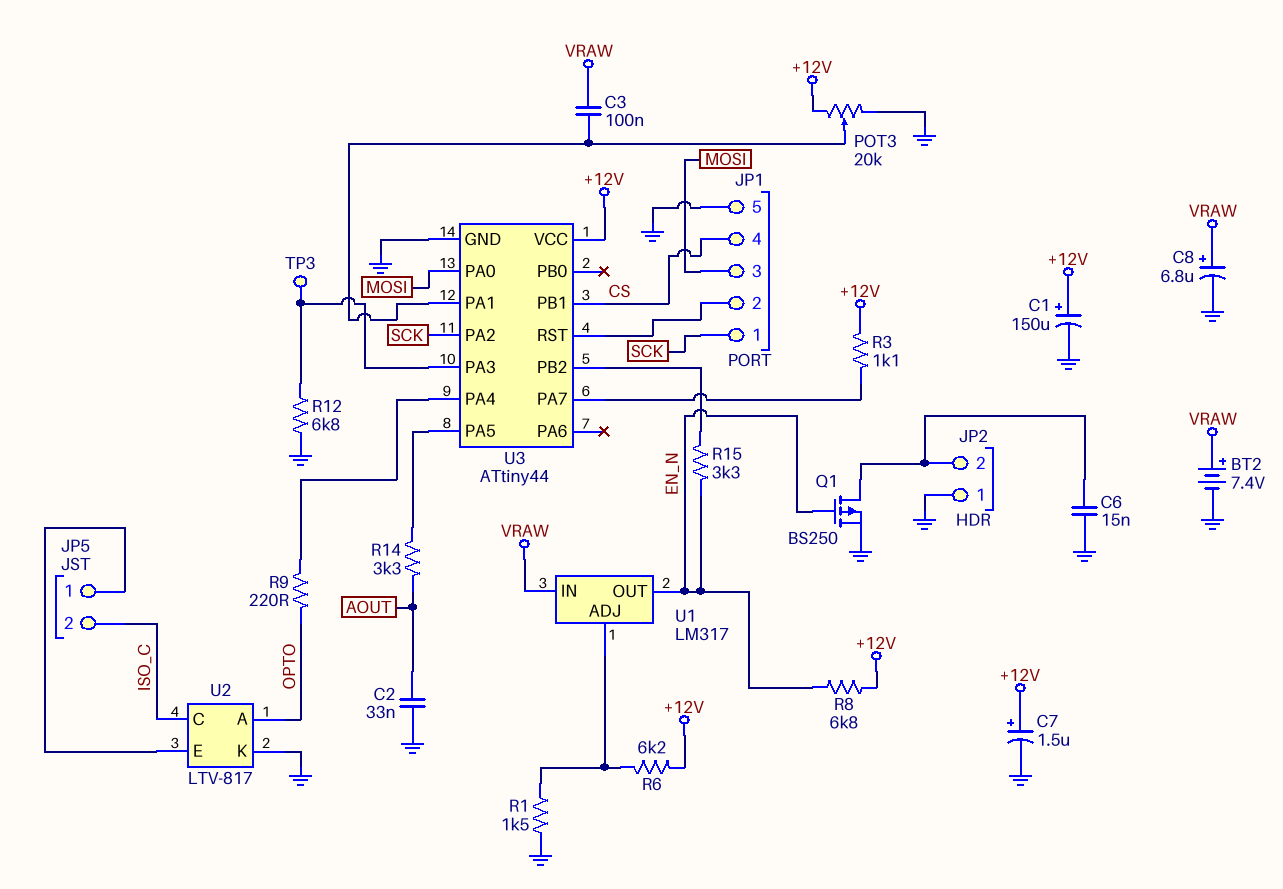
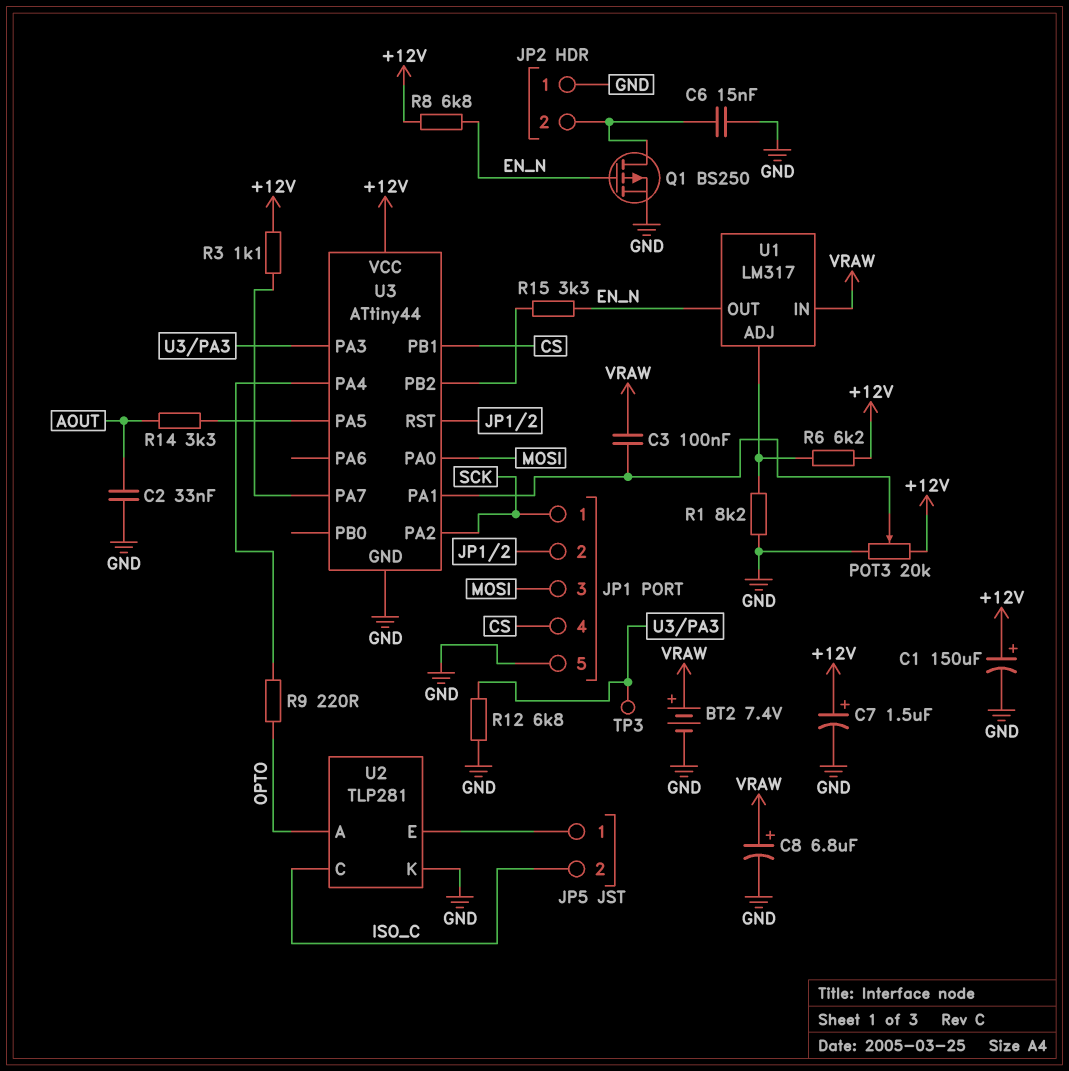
R1: 1.5k (GND, U1/ADJ) -> 8.2k (GND, U1/ADJ)
U2: LTV-817 -> TLP281

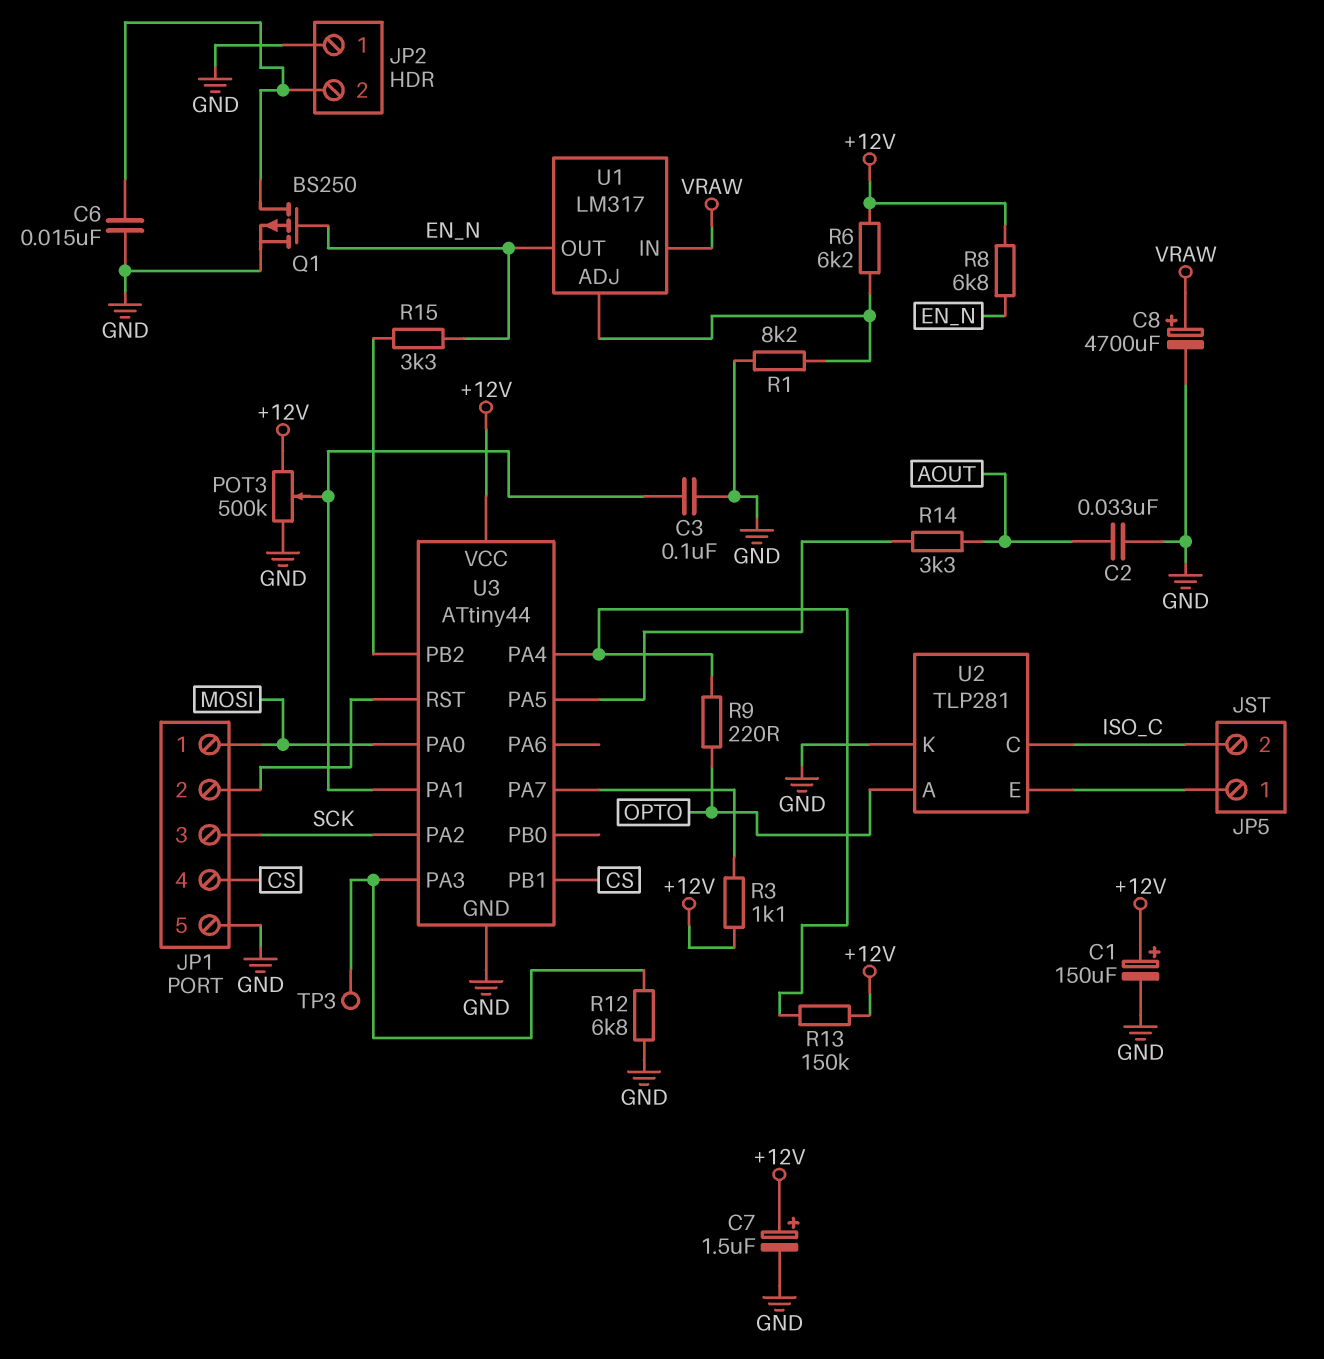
BT2: 7.4V (plus VRAW, minus GND) -> none
C3: 100nF (U3/PA1, VRAW) -> 100nF (GND, U3/PA1)
C8: 6.8uF (plus VRAW, minus GND) -> 4700uF (plus VRAW, minus GND)
JP1 pin 1: SCK -> MOSI
JP1 pin 3: MOSI -> SCK
POT3: 20k (+12V, GND, wiper U3/PA1) -> 500k (+12V, GND, wiper U3/PA1)
R13: none -> 150k (+12V, U3/PA4)

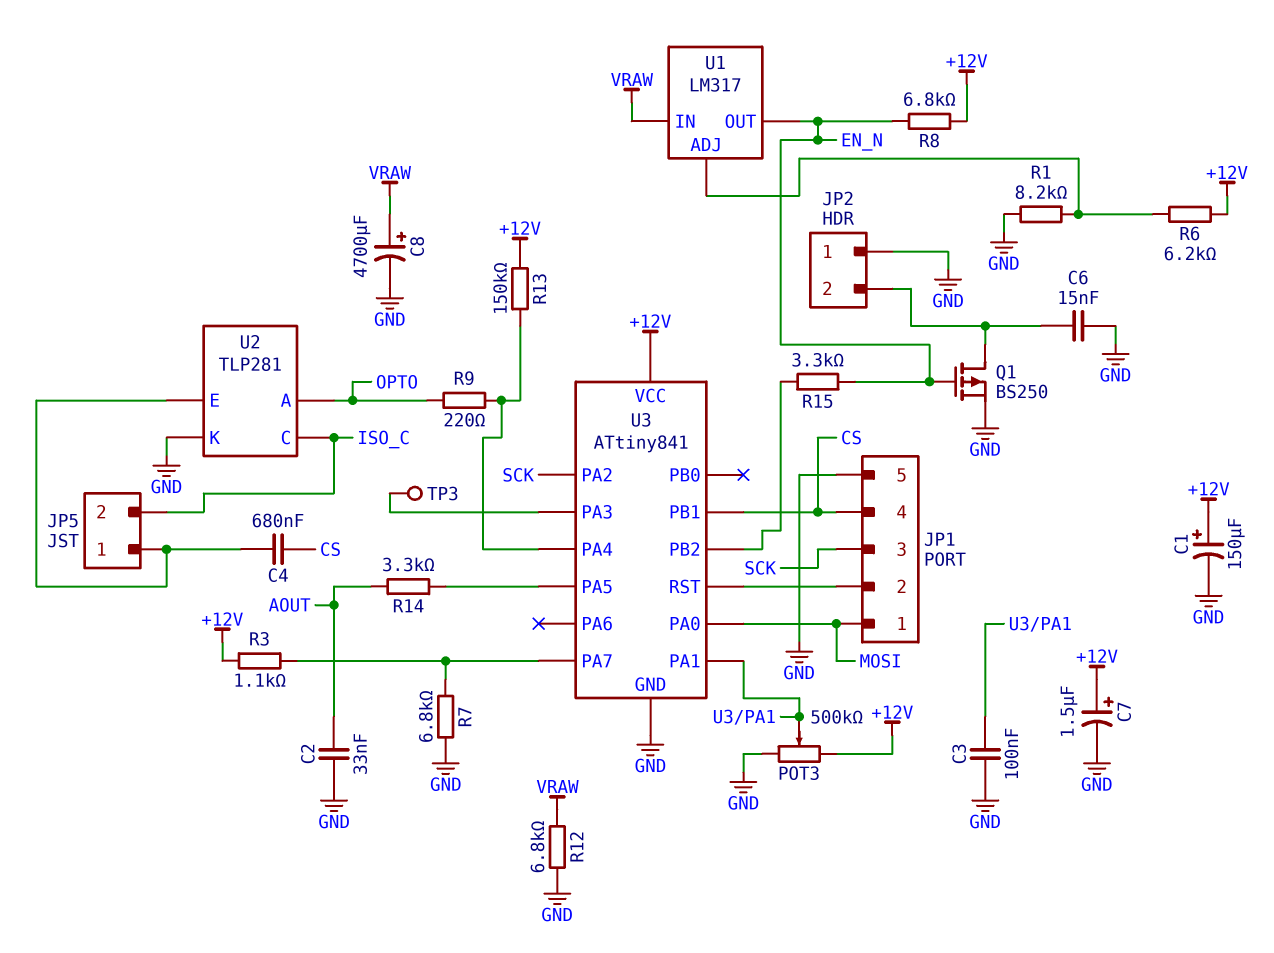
C4: none -> 680nF (CS, JP5/1)
R7: none -> 6.8k (GND, U3/PA7)
R12: 6.8k (GND, U3/PA3) -> 6.8k (GND, VRAW)
U3: ATtiny44 -> ATtiny841

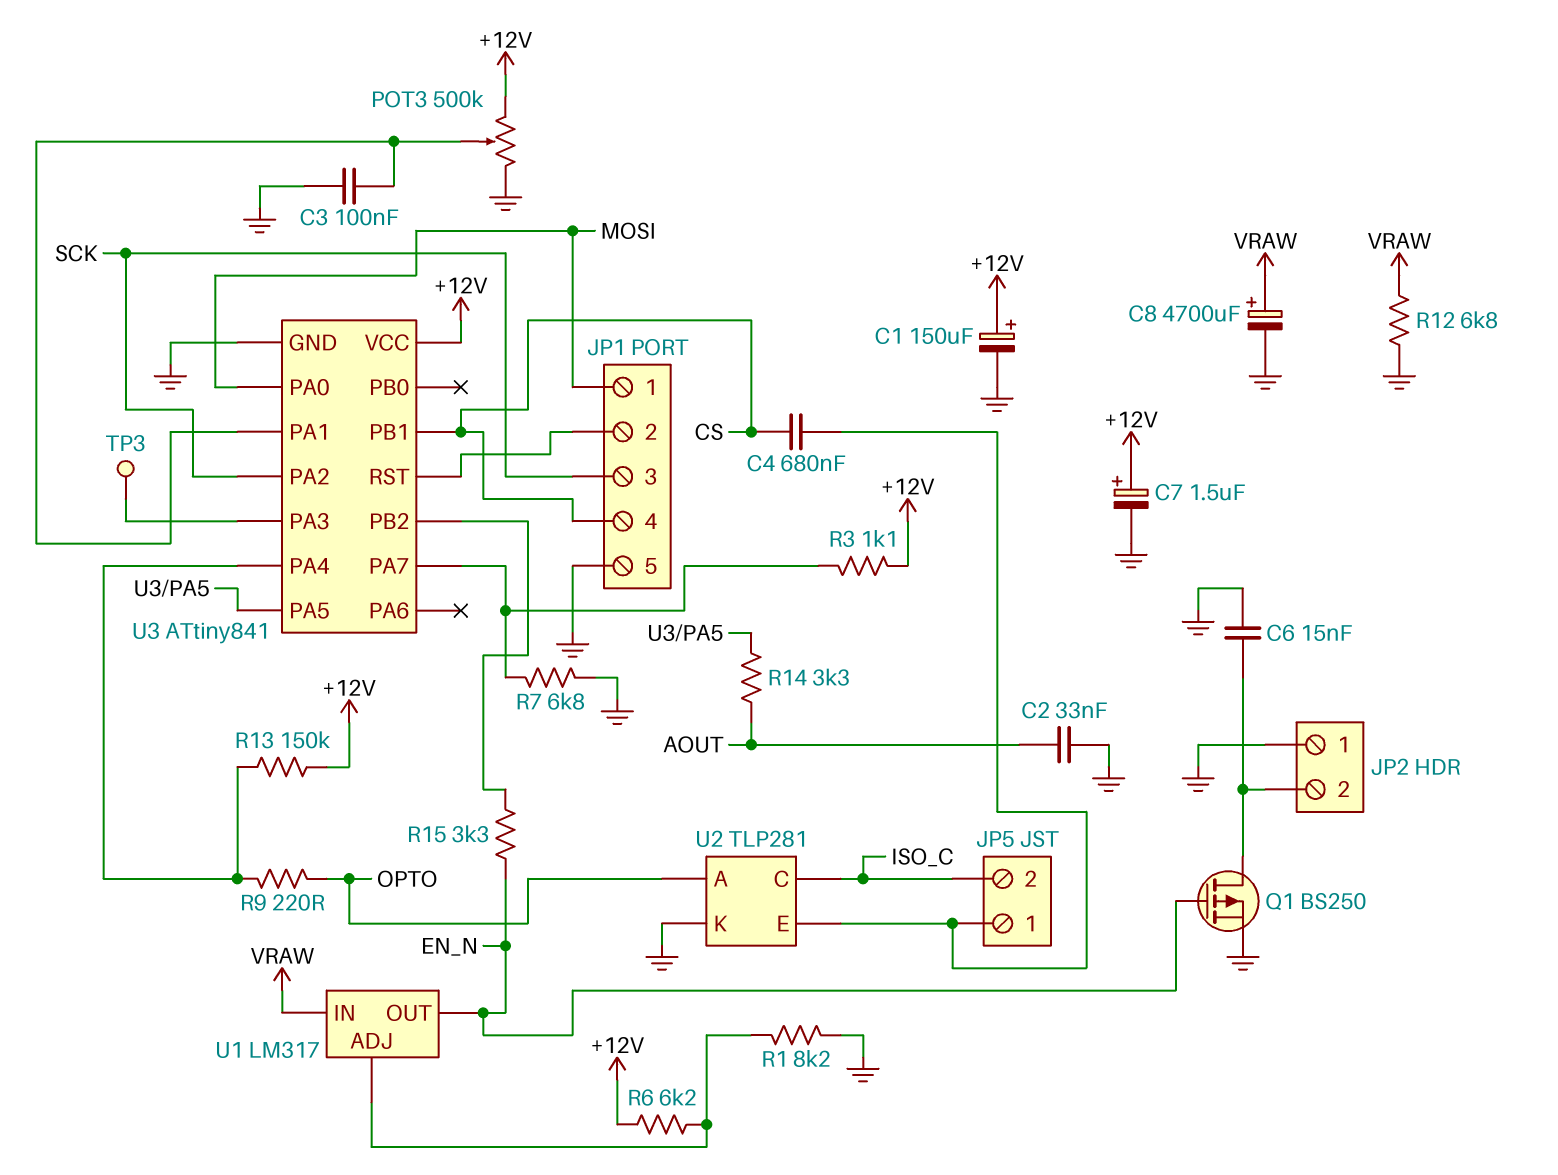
R8: 6.8k (+12V, EN_N) -> none

